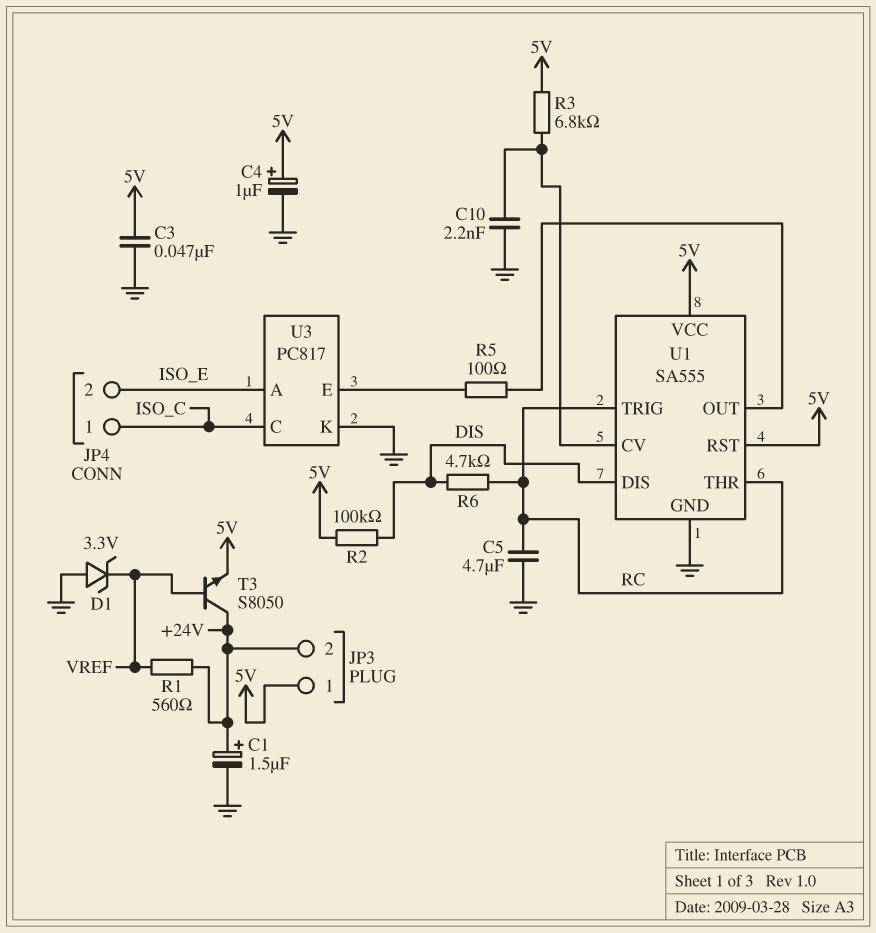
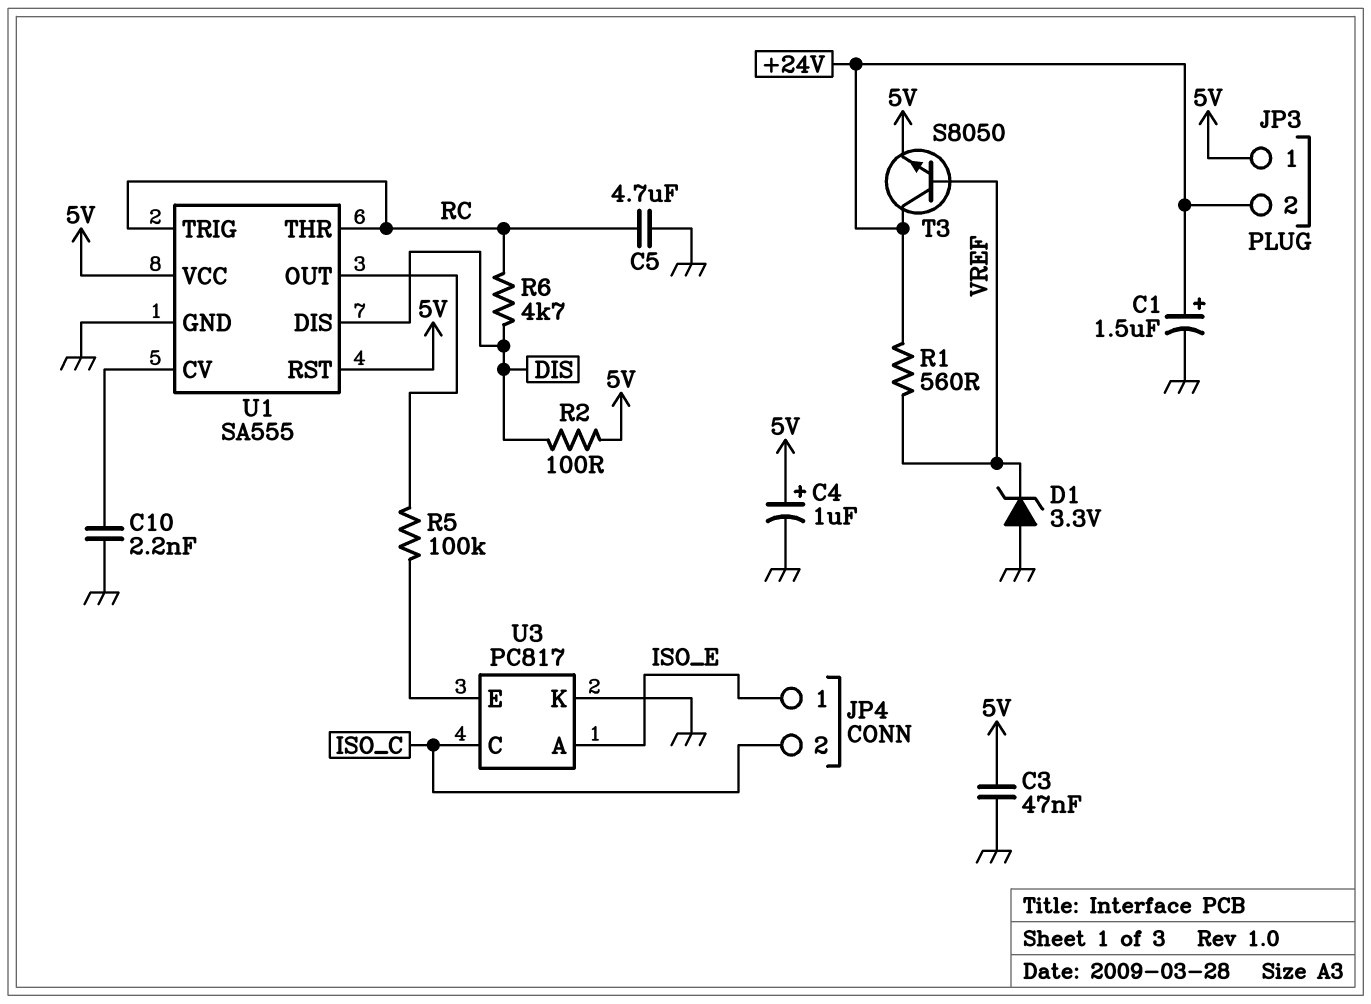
JP4 pin 1: ISO_C -> ISO_E
JP4 pin 2: ISO_E -> ISO_C
R2: 100k (5V, DIS) -> 100 (5V, DIS)
R3: 6.8k (5V, U1/CV) -> none
R5: 100 (U1/OUT, U3/E) -> 100k (U1/OUT, U3/E)

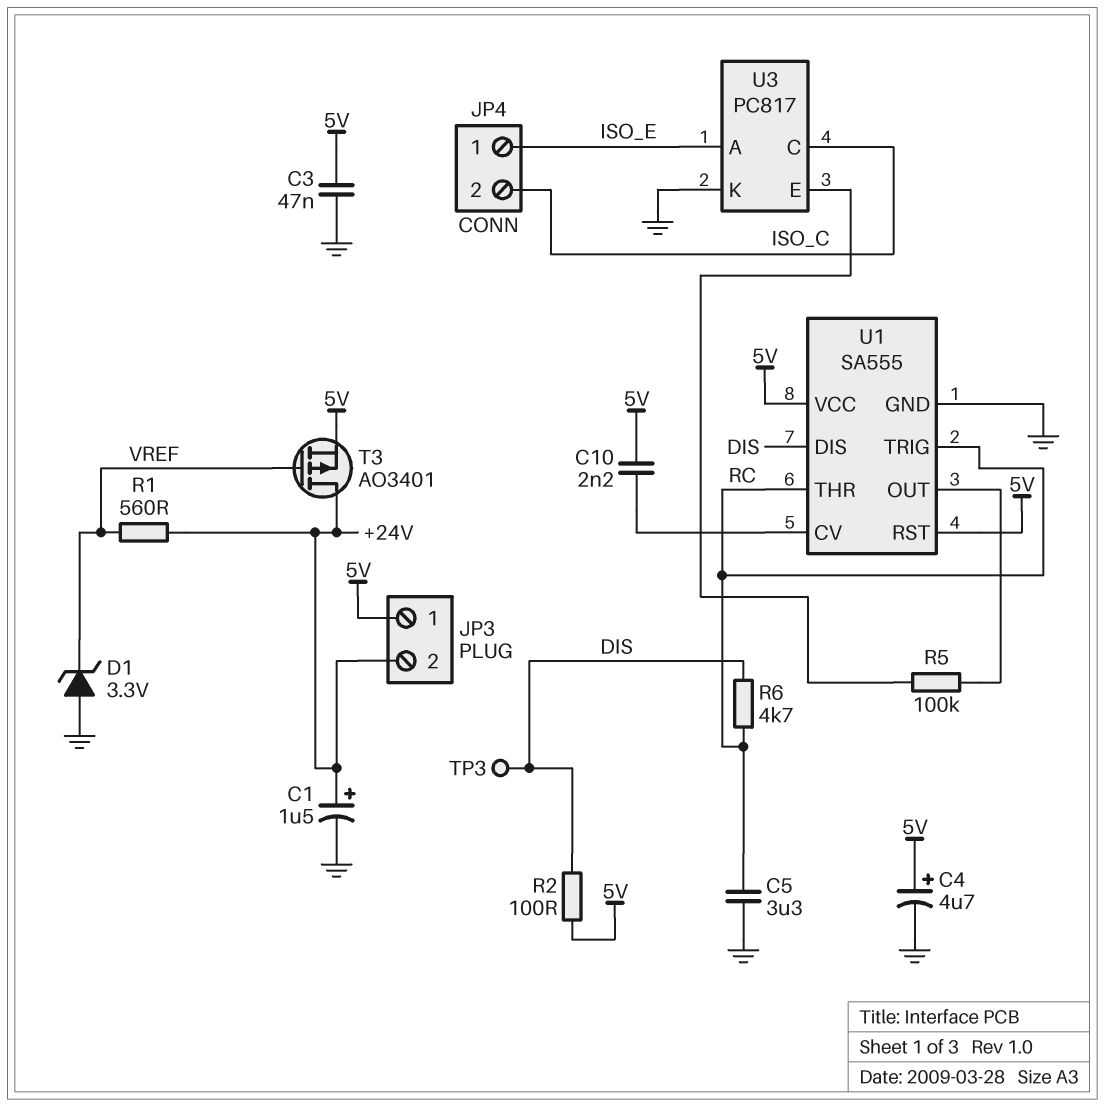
C4: 1uF (plus 5V, minus GND) -> 4.7uF (plus 5V, minus GND)
C5: 4.7uF (GND, RC) -> 3.3uF (GND, RC)
C10: 2.2nF (GND, U1/CV) -> 2.2nF (5V, U1/CV)
T3: NPN S8050 (B VREF, C +24V, E 5V) -> PMOS AO3401 (G VREF, D +24V, S 5V)
TP3: none -> test point (DIS)

